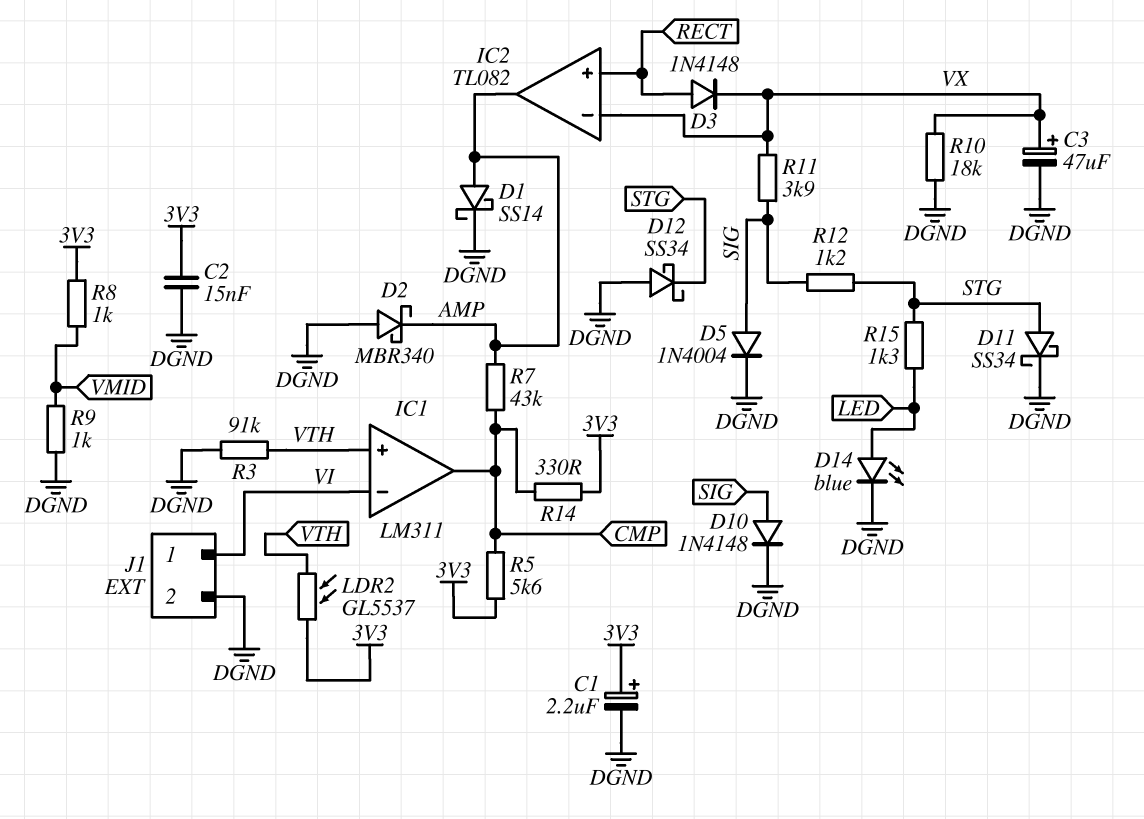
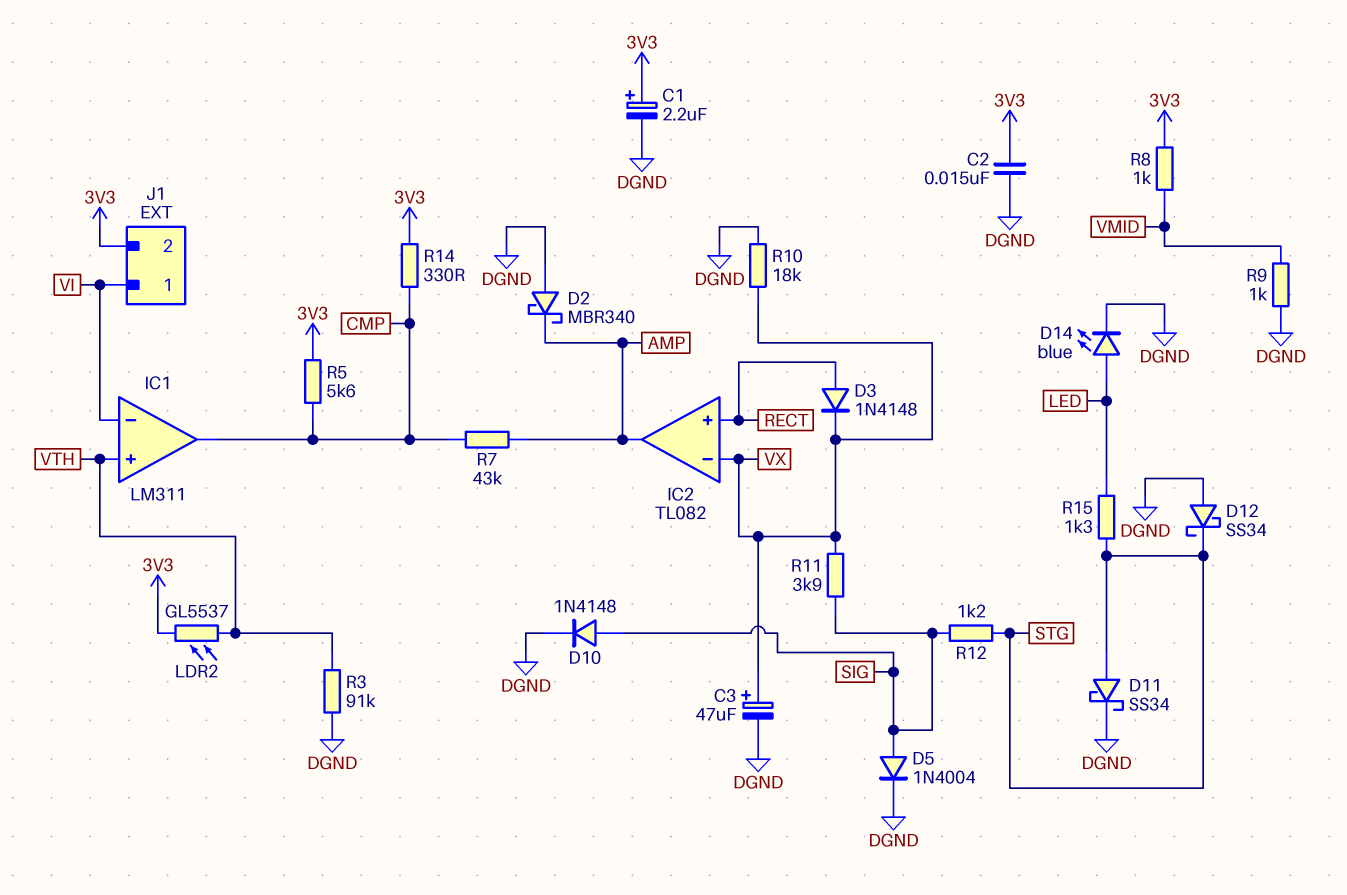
D1: schottky SS14 (A AMP, K DGND) -> none
J1 pin 2: DGND -> 3V3

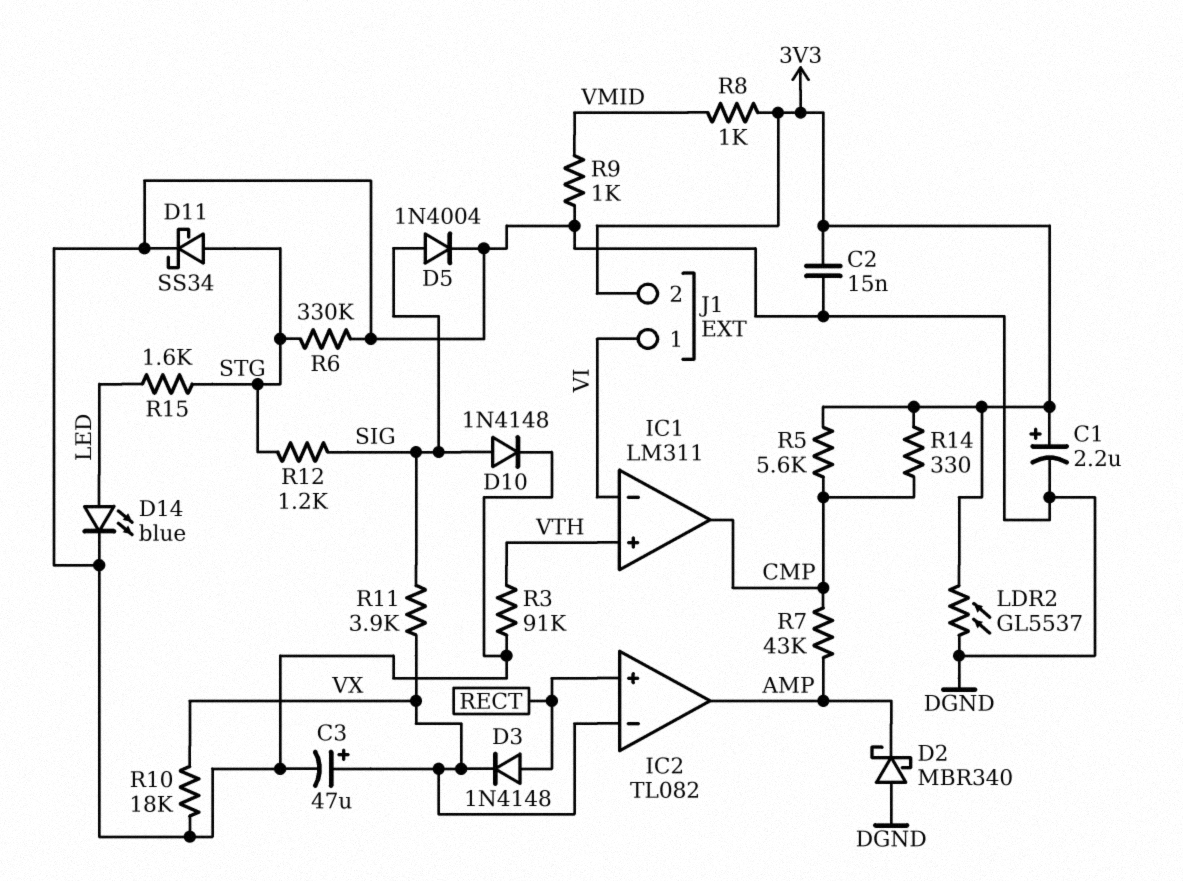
D12: schottky SS34 (A DGND, K STG) -> none
LDR2: GL5537 (3V3, VTH) -> GL5537 (3V3, DGND)
R6: none -> 330k (DGND, STG)
R15: 1.3k (LED, STG) -> 1.6k (LED, STG)

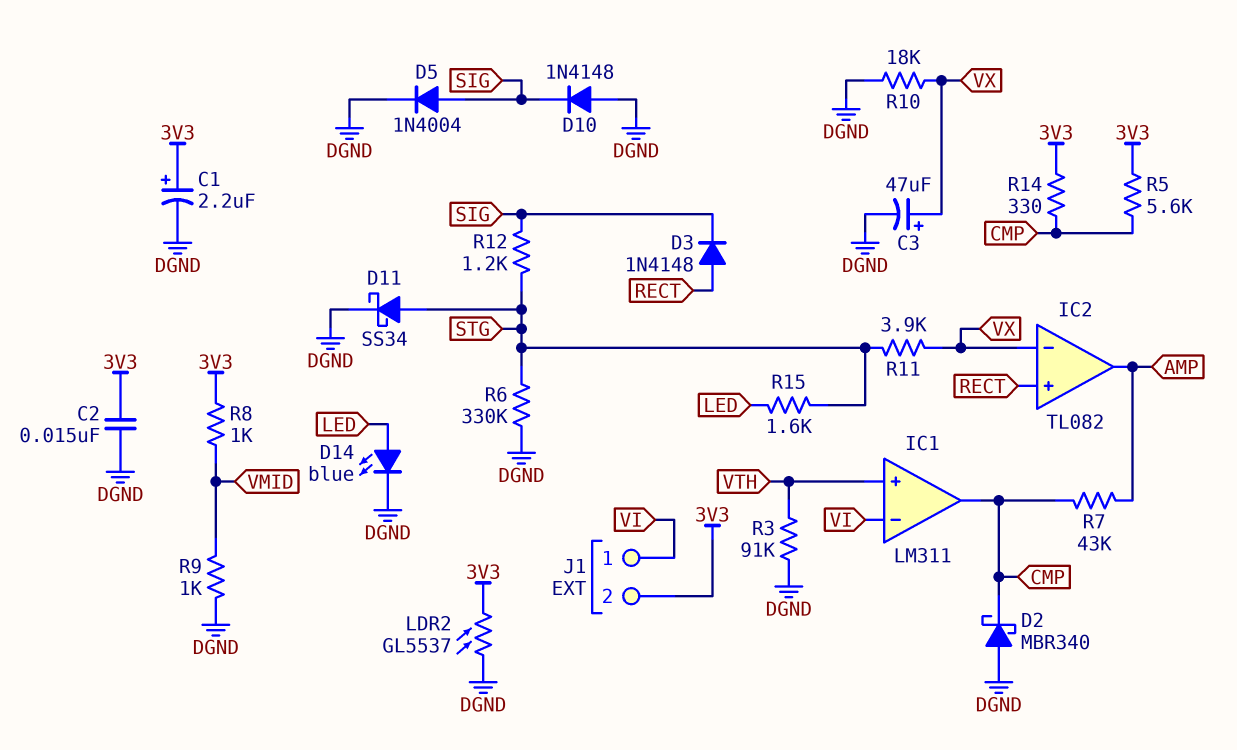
D2: schottky MBR340 (A DGND, K AMP) -> schottky MBR340 (A DGND, K CMP)
D3: diode 1N4148 (A RECT, K VX) -> diode 1N4148 (A RECT, K SIG)
D10: diode 1N4148 (A SIG, K DGND) -> diode 1N4148 (A DGND, K SIG)
R11: 3.9k (SIG, VX) -> 3.9k (STG, VX)

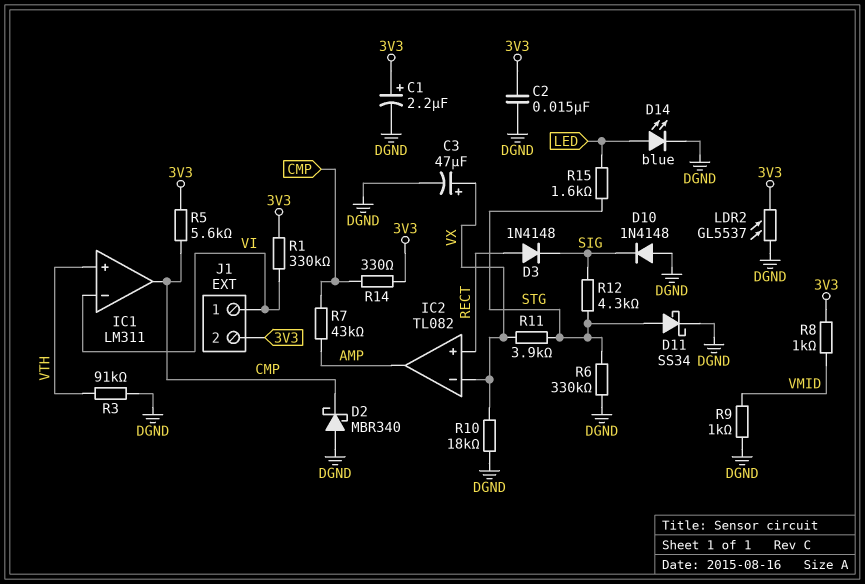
D5: diode 1N4004 (A SIG, K DGND) -> none
R1: none -> 330k (3V3, VI)
R12: 1.2k (SIG, STG) -> 4.3k (SIG, STG)

